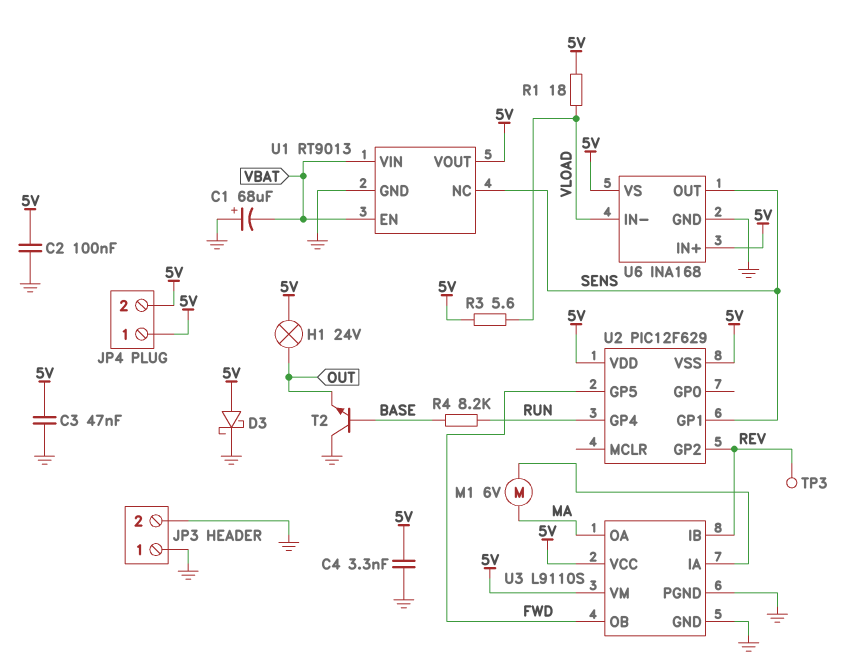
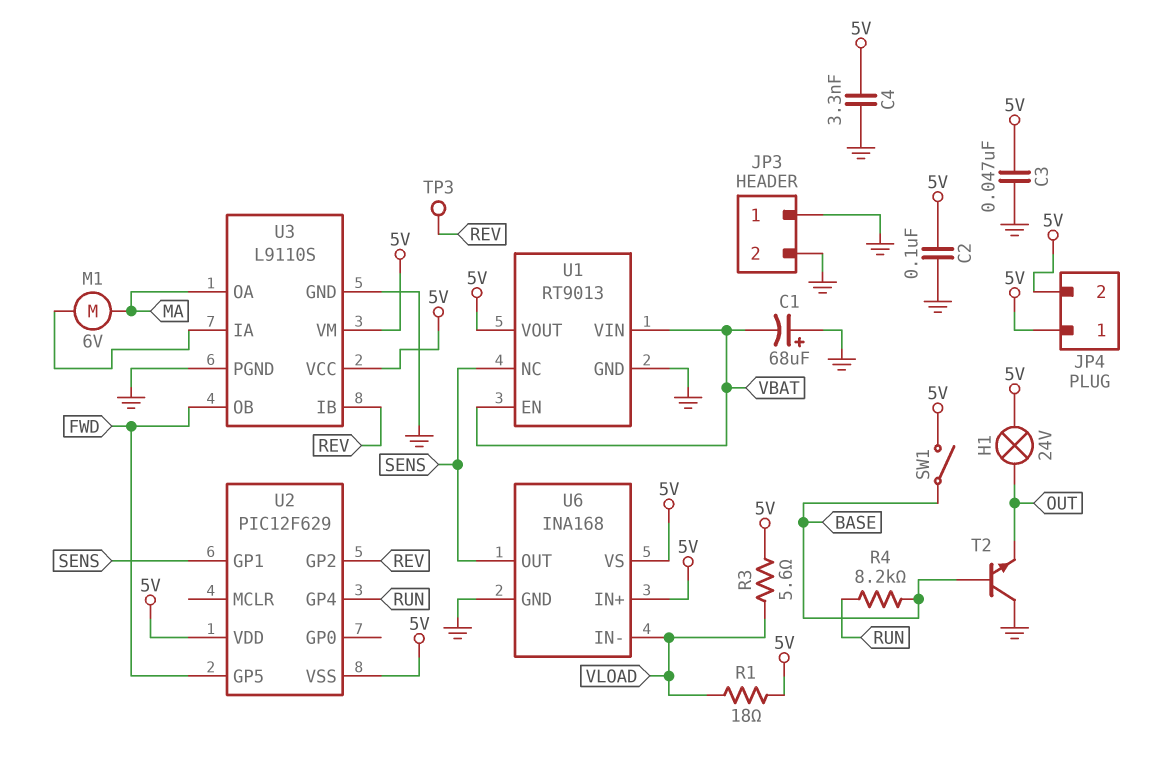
D3: schottky (A 5V, K GND) -> none
SW1: none -> switch (5V, BASE)

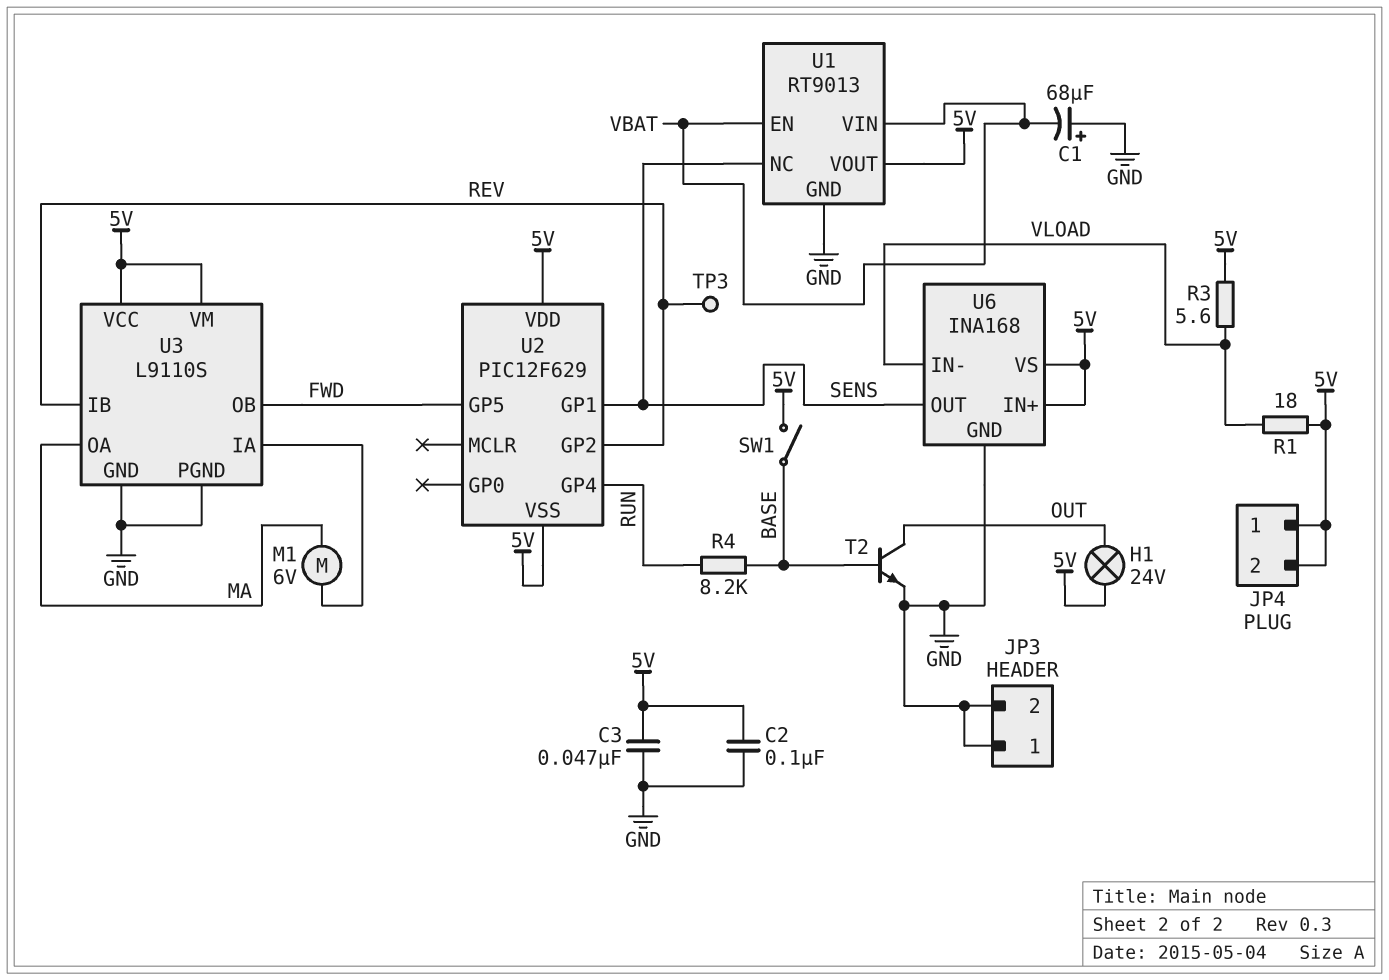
C4: 3.3nF (5V, GND) -> none
T2: NPN (B BASE, C GND, E OUT) -> NPN (B BASE, C OUT, E GND)

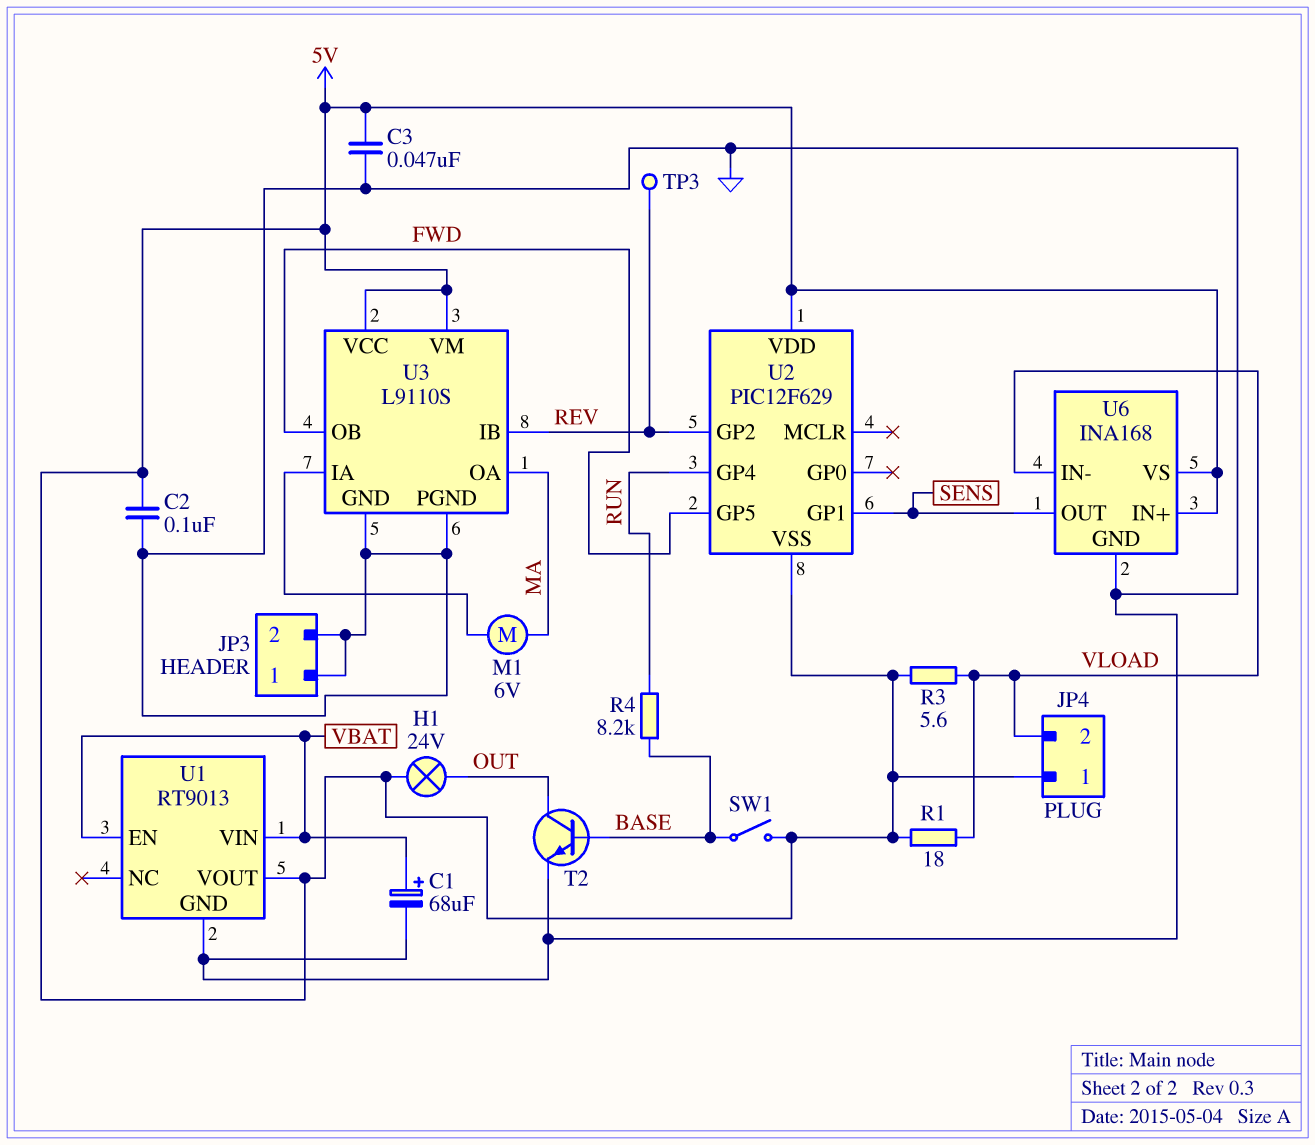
C1: 68uF (plus GND, minus VBAT) -> 68uF (plus VBAT, minus GND)
JP4 pin 2: 5V -> VLOAD
U1 pin NC: SENS -> none

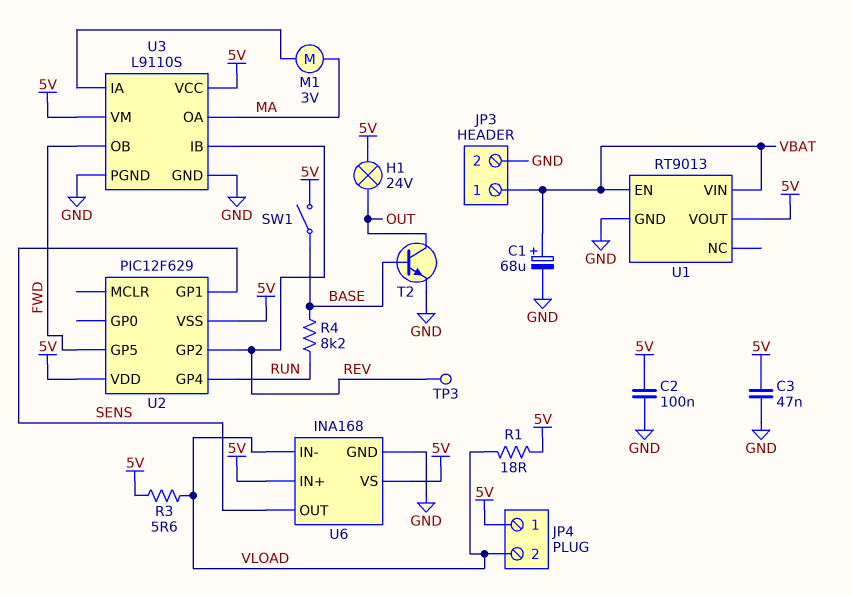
JP3 pin 1: GND -> VBAT
M1: motor 6V (MA, U3/IA) -> motor 3V (MA, U3/IA)

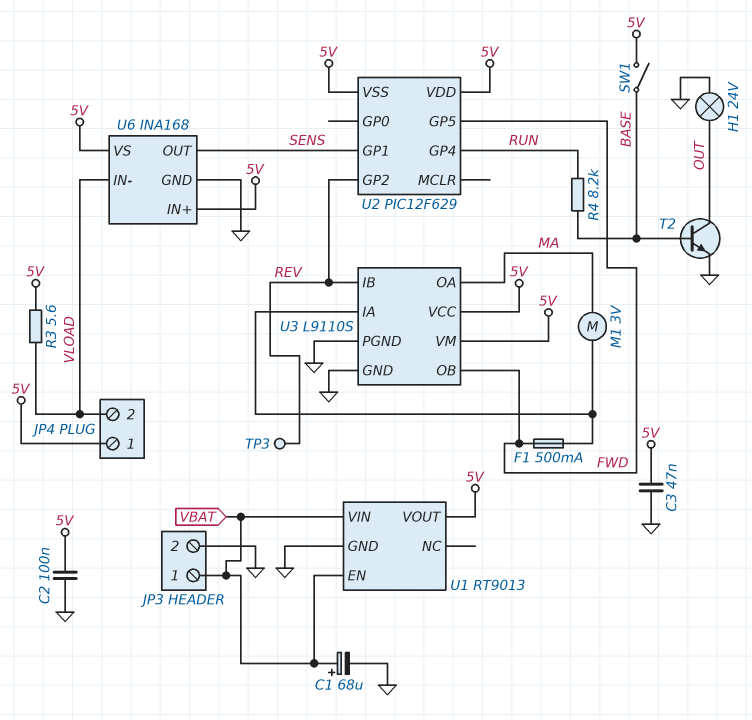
F1: none -> 500mA (FWD, U3/IA)
H1: lamp 24V (5V, OUT) -> lamp 24V (GND, OUT)
R1: 18 (5V, VLOAD) -> none

